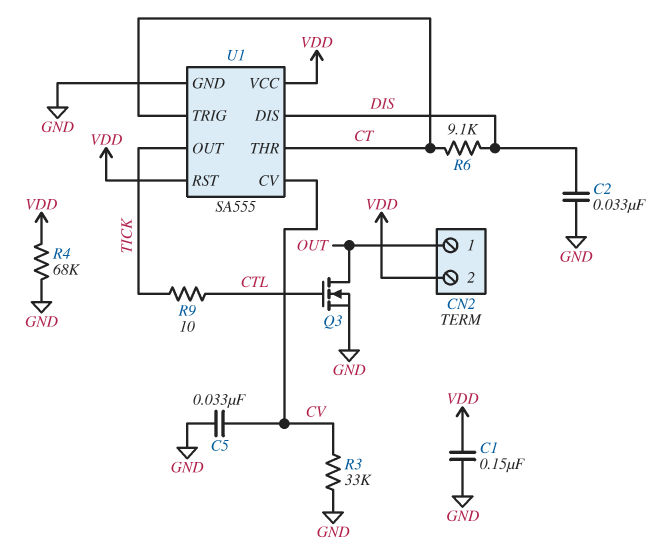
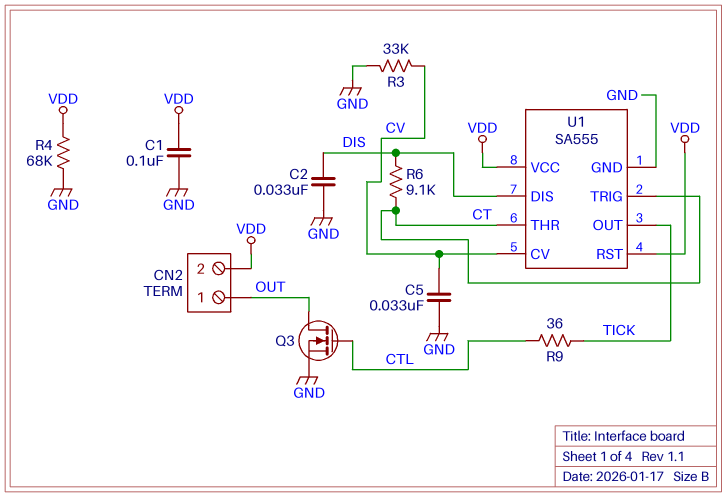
C1: 150nF (GND, VDD) -> 100nF (GND, VDD)
R9: 10 (CTL, TICK) -> 36 (CTL, TICK)

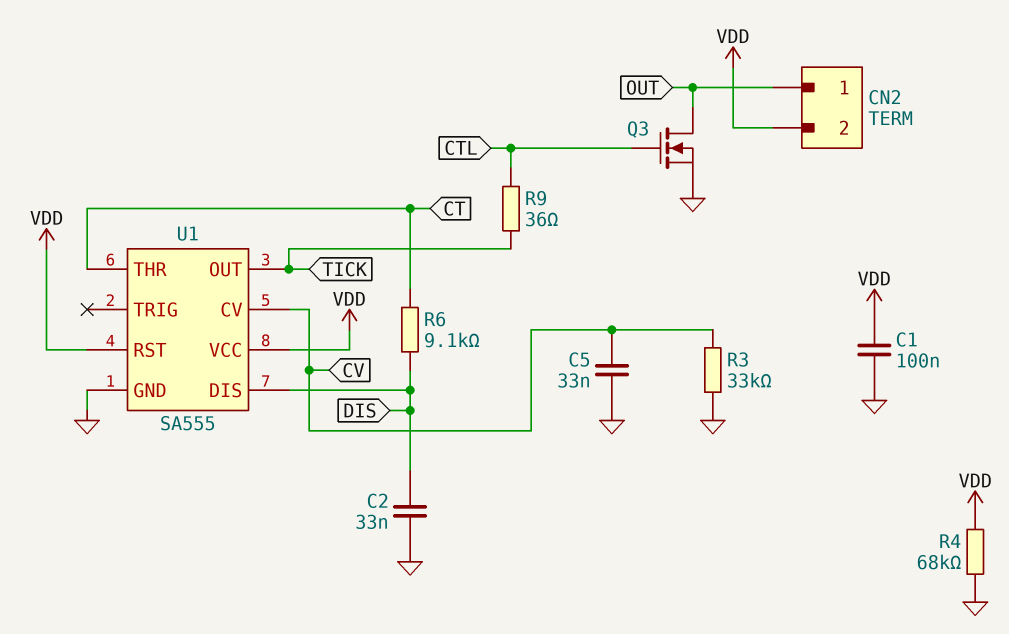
U1 pin TRIG: CT -> none

